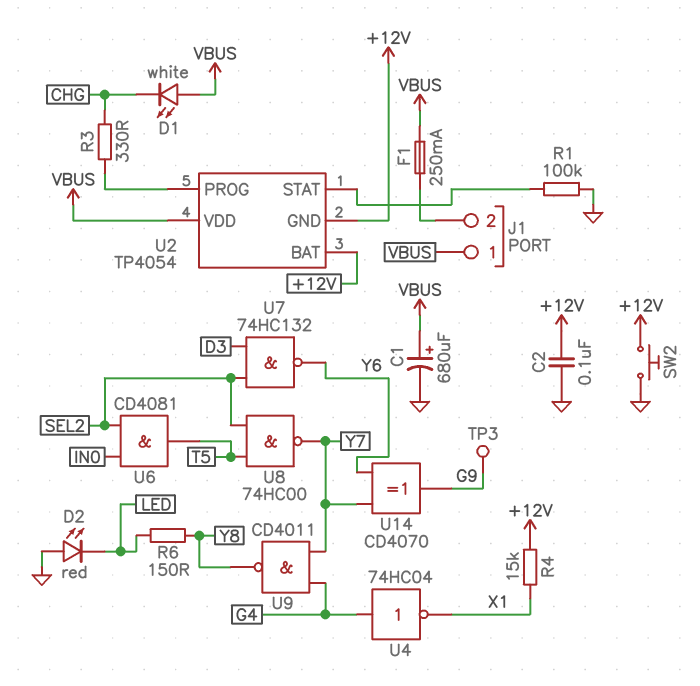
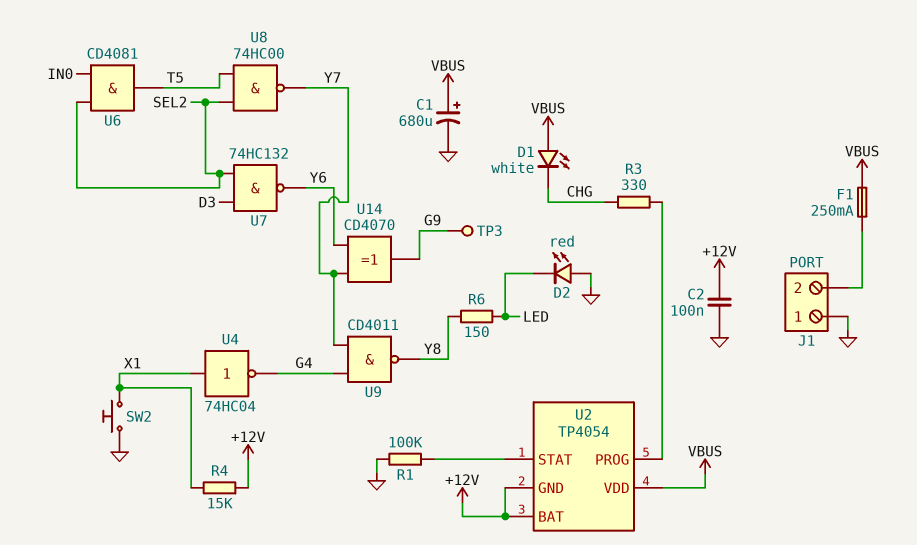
J1 pin 1: VBUS -> GND
SW2: button (+12V, GND) -> button (GND, X1)
U4: NOT 74HC04 (in G4, out X1) -> NOT 74HC04 (in X1, out G4)

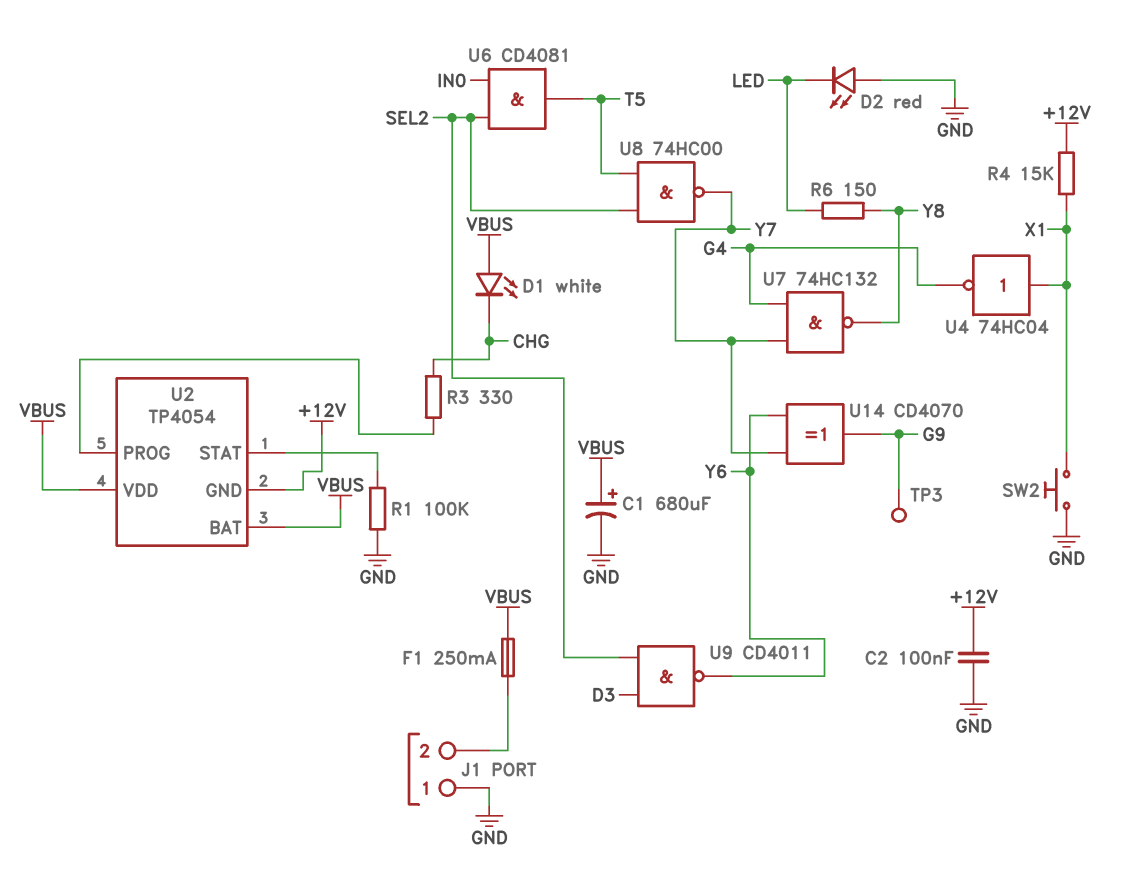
U2 pin BAT: +12V -> VBUS
U7: NAND 74HC132 (in D3, in SEL2, out Y6) -> NAND 74HC132 (in G4, in Y7, out Y8)
U9: NAND CD4011 (in G4, in Y7, out Y8) -> NAND CD4011 (in D3, in SEL2, out Y6)

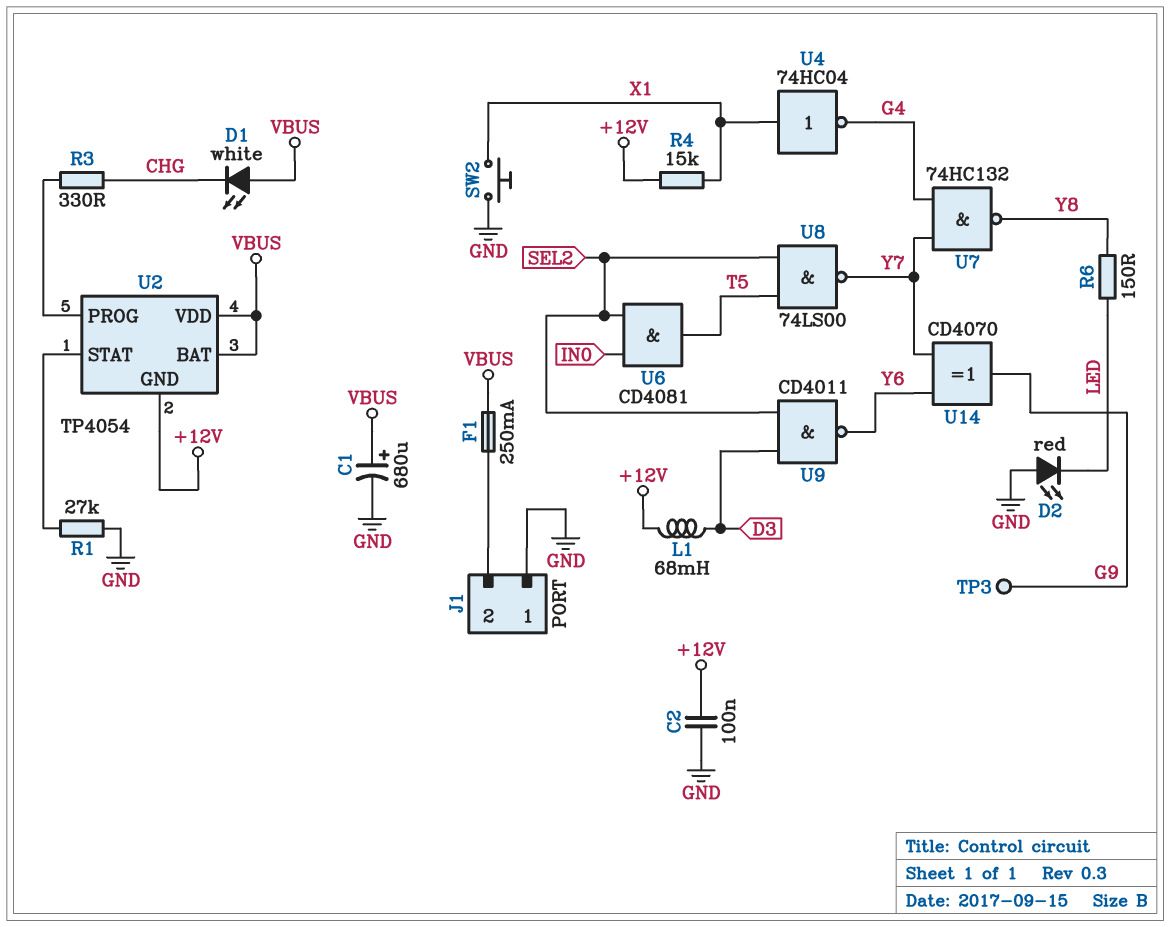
L1: none -> 68mH (+12V, D3)
R1: 100k (GND, U2/STAT) -> 27k (GND, U2/STAT)
U8: NAND 74HC00 (in SEL2, in T5, out Y7) -> NAND 74LS00 (in SEL2, in T5, out Y7)

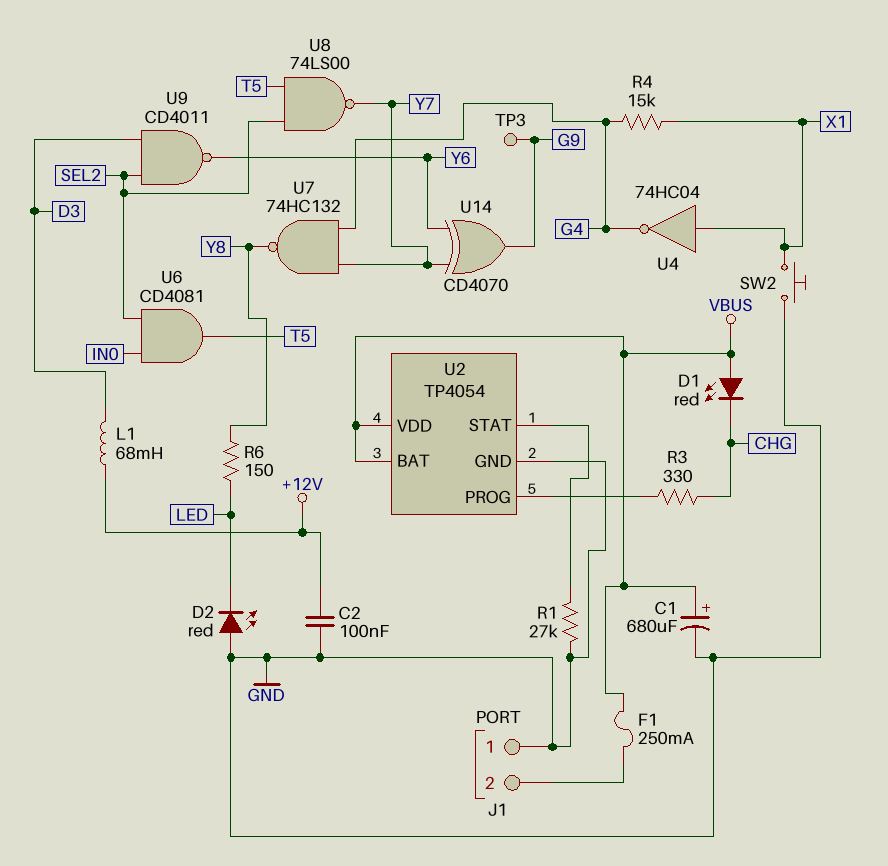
D1: LED white (A VBUS, K CHG) -> LED red (A VBUS, K CHG)
R4: 15k (+12V, X1) -> 15k (G4, X1)
U2 pin GND: +12V -> GND

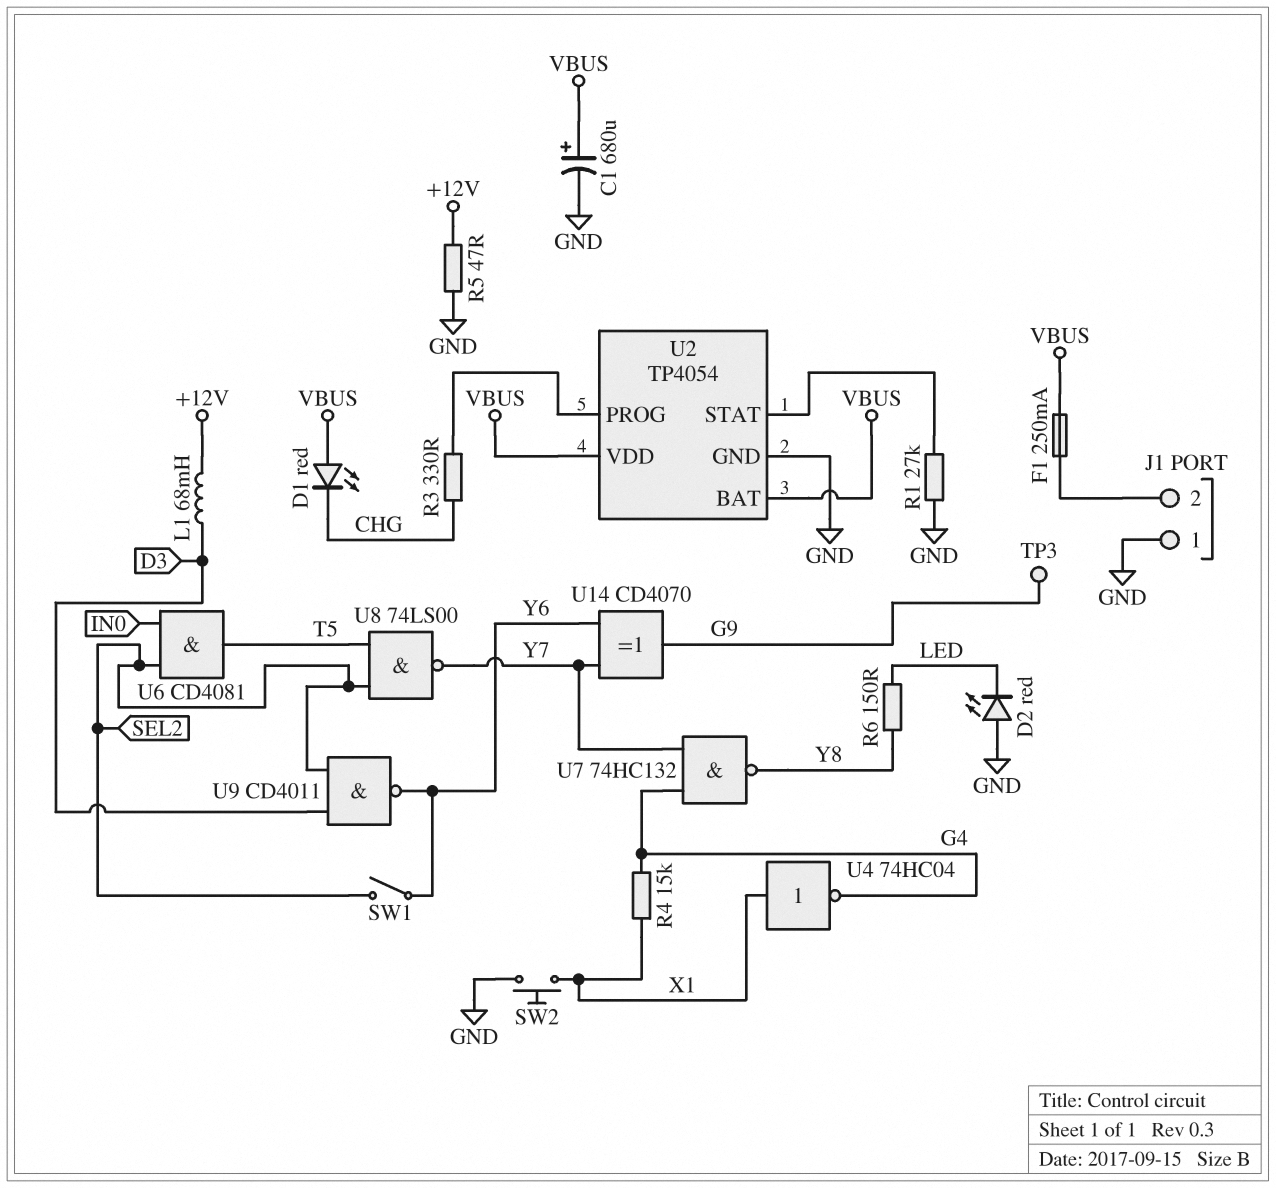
C2: 100nF (+12V, GND) -> none
R5: none -> 47 (+12V, GND)
SW1: none -> switch (SEL2, Y6)

